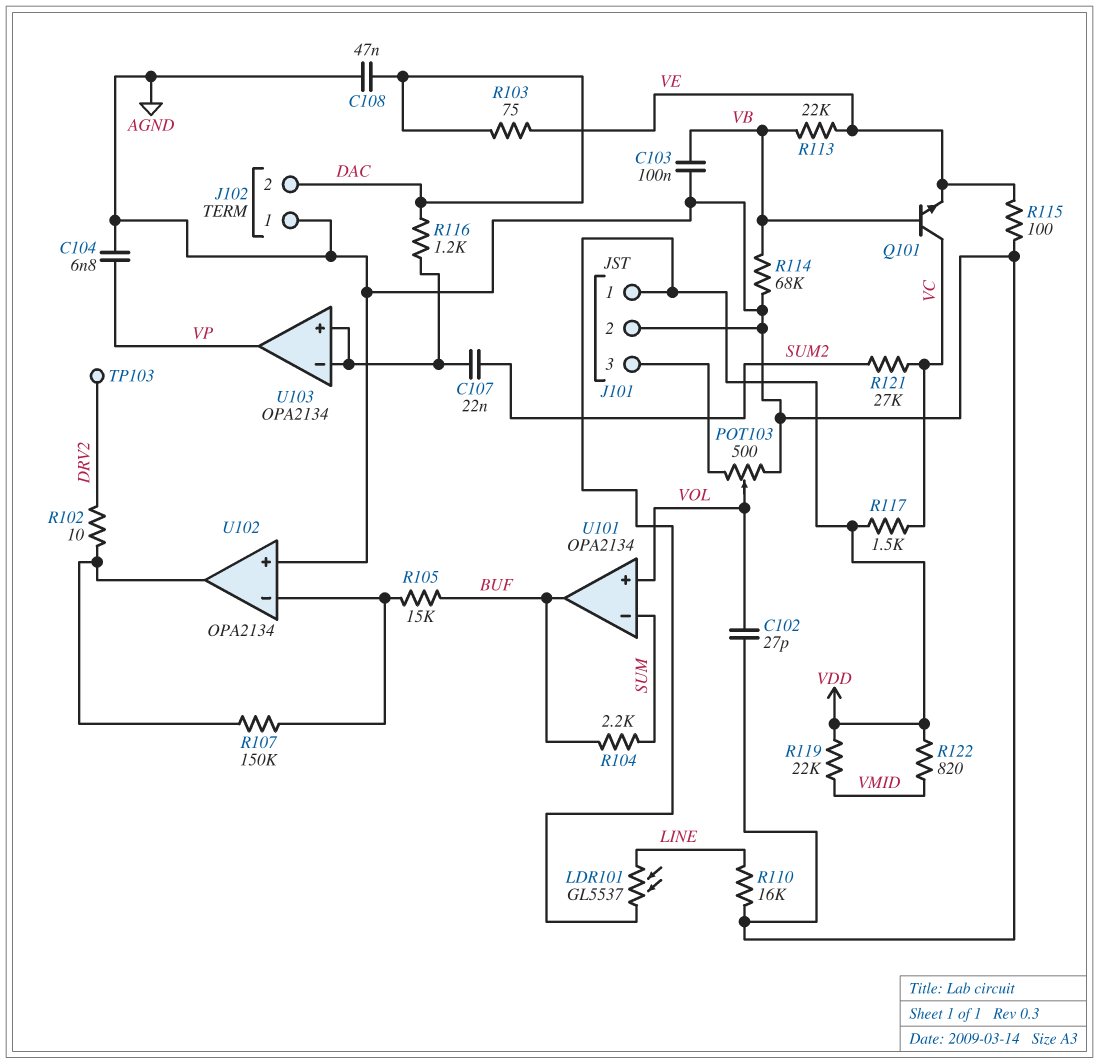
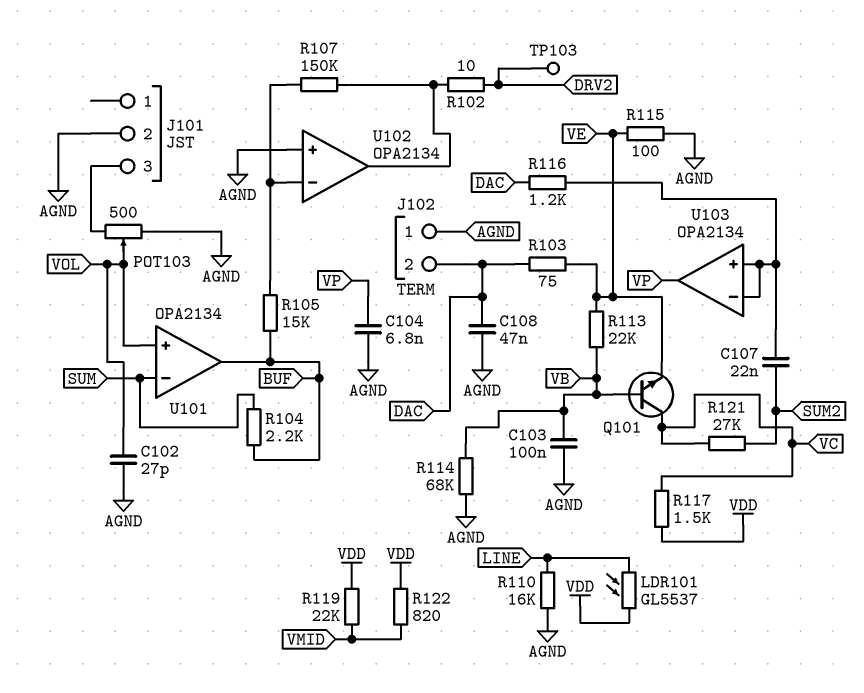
J101 pin 1: VDD -> none

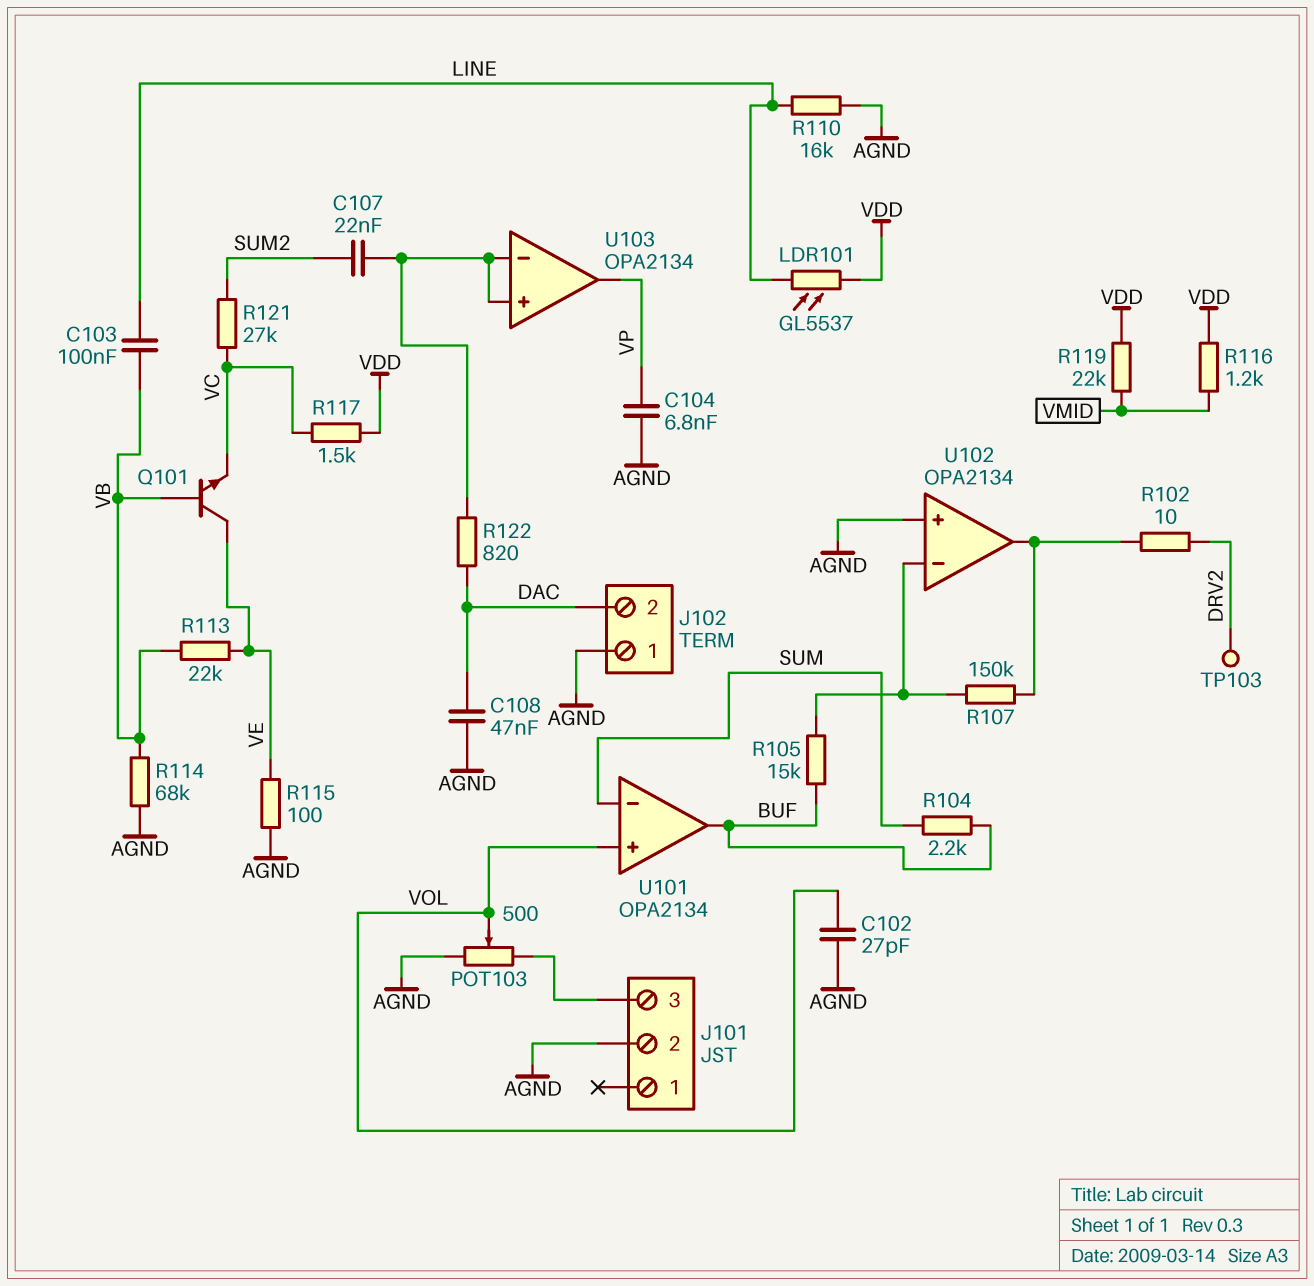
C103: 100nF (AGND, VB) -> 100nF (LINE, VB)
Q101: NPN (B VB, C VC, E VE) -> NPN (B VB, C VE, E VC)
R103: 75 (DAC, VE) -> none
R116: 1.2k (DAC, U103/in+) -> 1.2k (VDD, VMID)
R122: 820 (VDD, VMID) -> 820 (DAC, U103/in+)

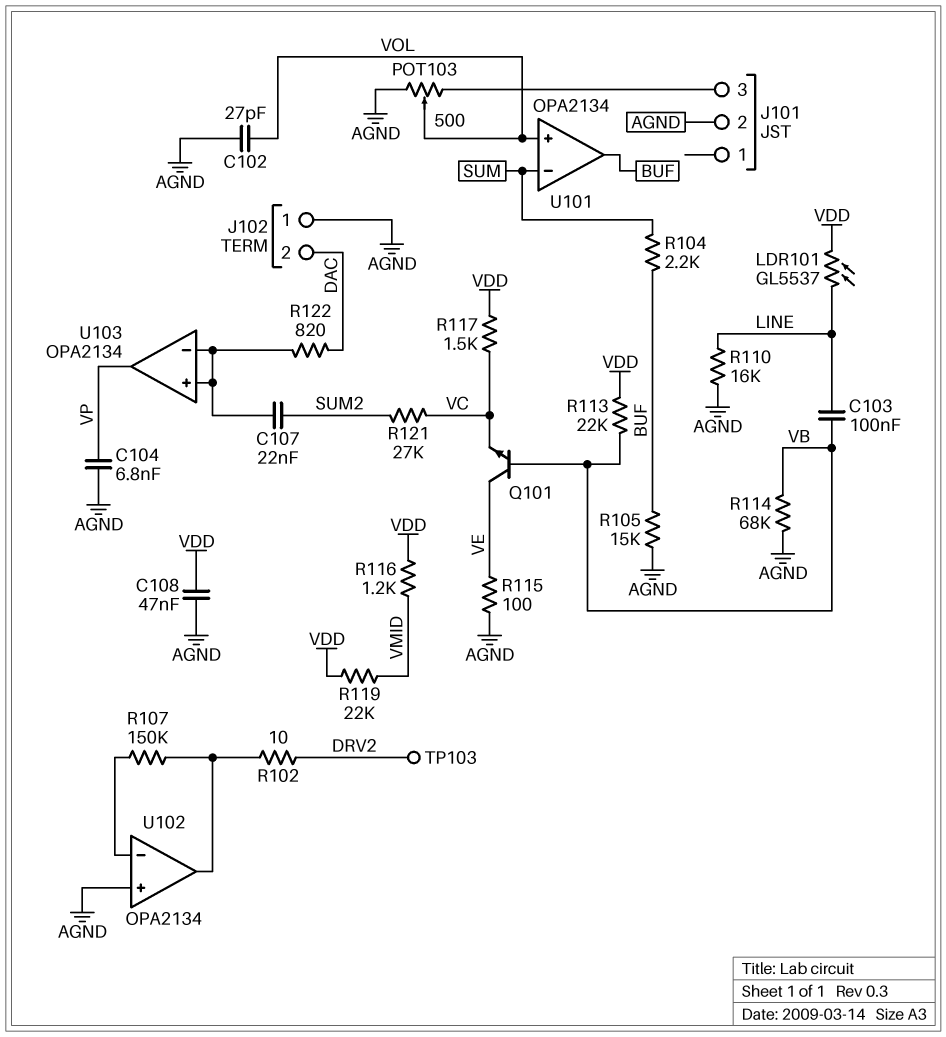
C108: 47nF (AGND, DAC) -> 47nF (AGND, VDD)
R105: 15k (BUF, U102/in-) -> 15k (AGND, BUF)
R113: 22k (VB, VE) -> 22k (VB, VDD)

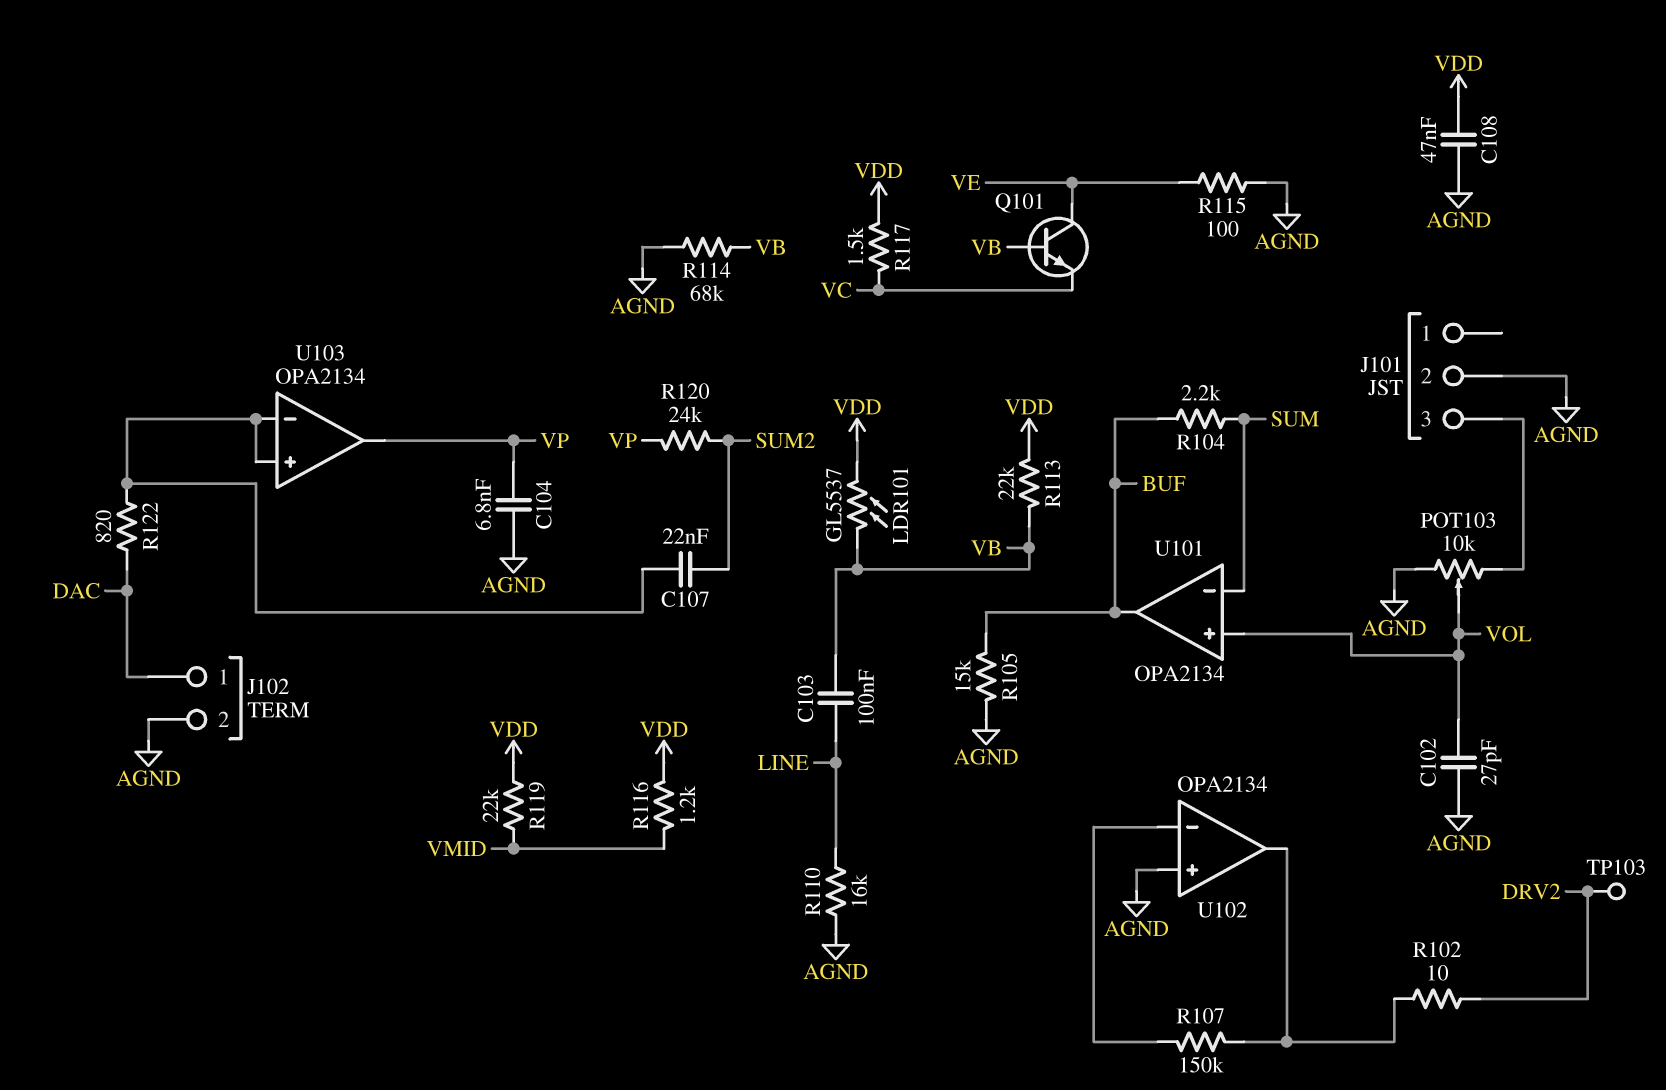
J102 pin 1: AGND -> DAC
J102 pin 2: DAC -> AGND
LDR101: GL5537 (LINE, VDD) -> GL5537 (VB, VDD)
POT103: 500 (AGND, J101/3, wiper VOL) -> 10k (AGND, J101/3, wiper VOL)
R120: none -> 24k (SUM2, VP)
R121: 27k (SUM2, VC) -> none

